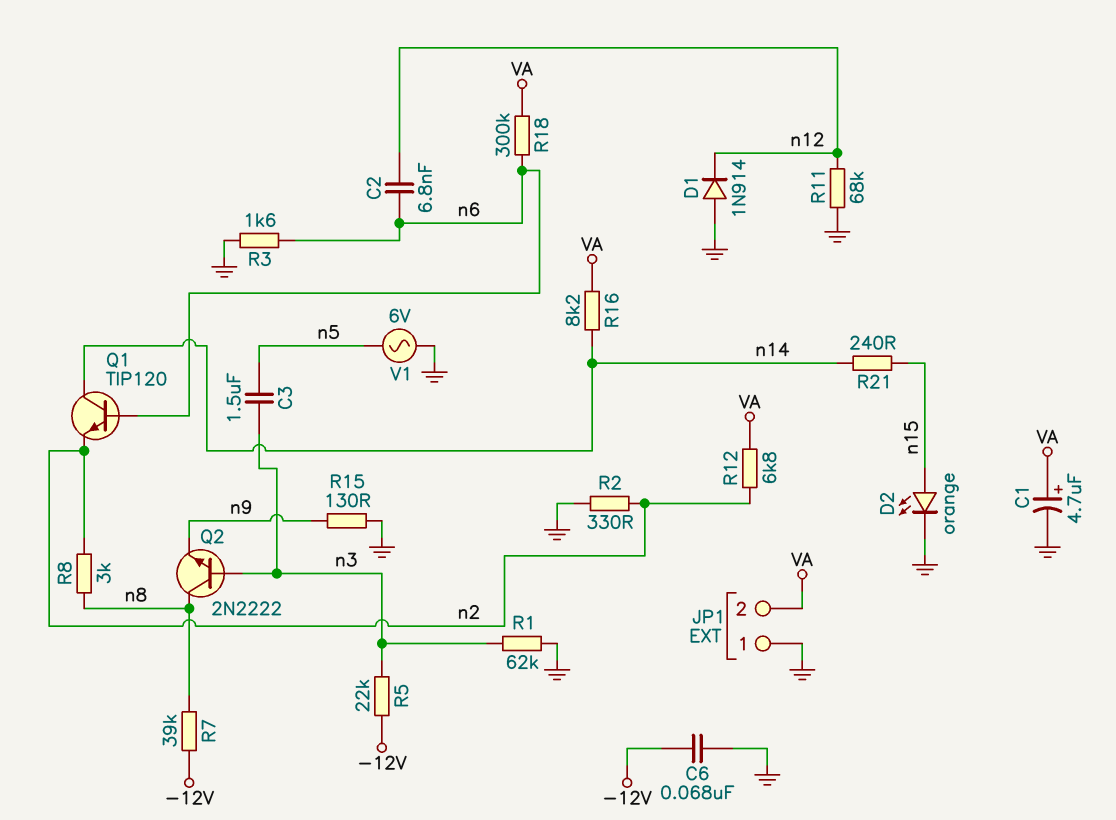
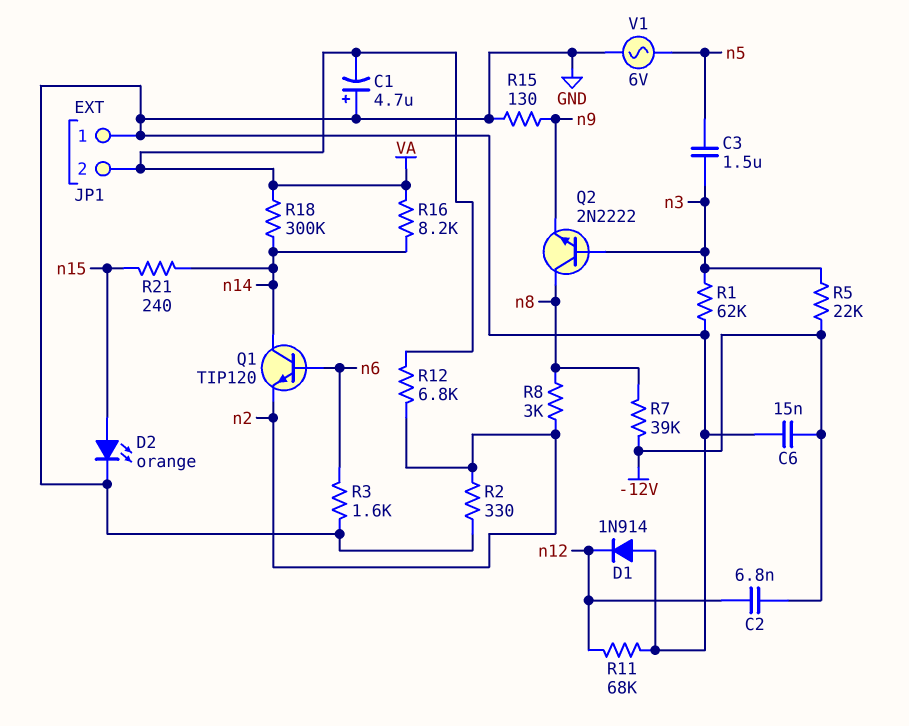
C1: 4.7uF (plus VA, minus GND) -> 4.7uF (plus GND, minus VA)
C2: 6.8nF (n6, n12) -> 6.8nF (-12V, n12)
C6: 68nF (-12V, GND) -> 15nF (-12V, GND)
R18: 300k (VA, n6) -> 300k (VA, n14)

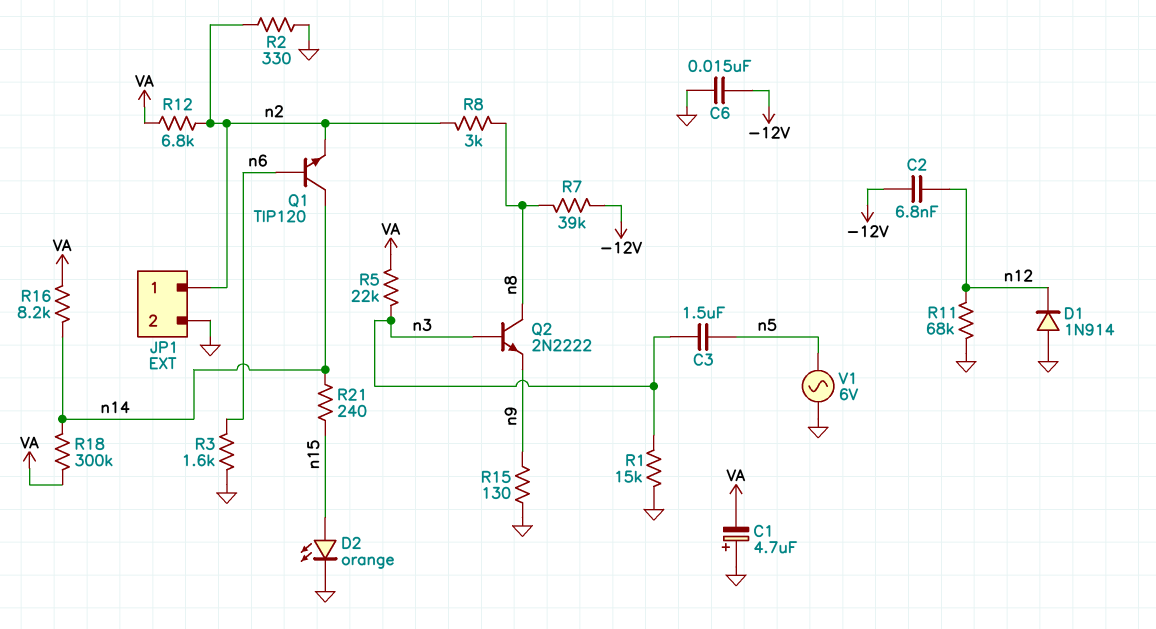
JP1 pin 1: GND -> n2
JP1 pin 2: VA -> GND
R1: 62k (GND, n3) -> 15k (GND, n3)
R5: 22k (-12V, n3) -> 22k (VA, n3)

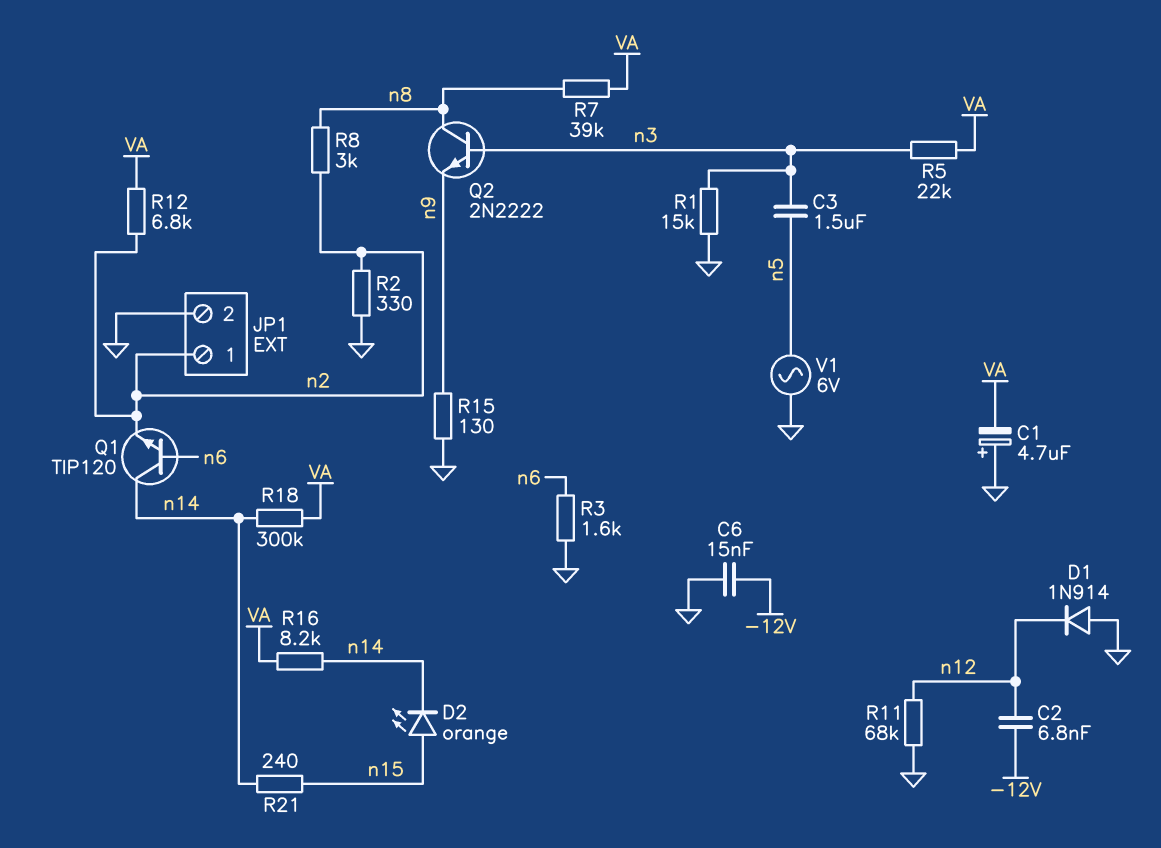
D2: LED orange (A n15, K GND) -> LED orange (A n15, K n14)
R7: 39k (-12V, n8) -> 39k (VA, n8)

